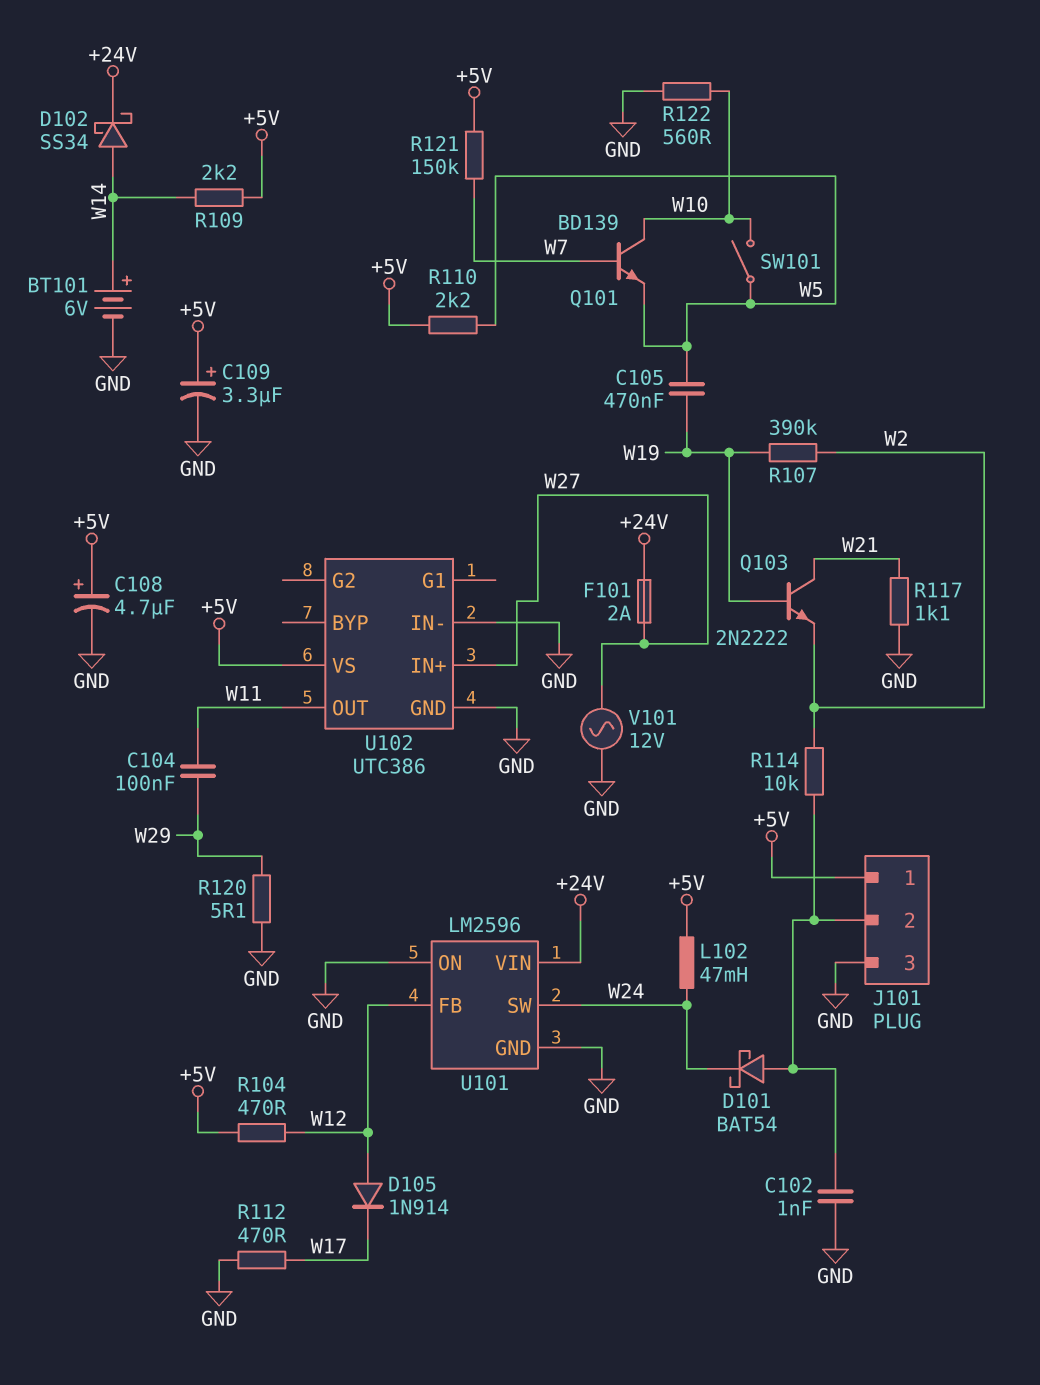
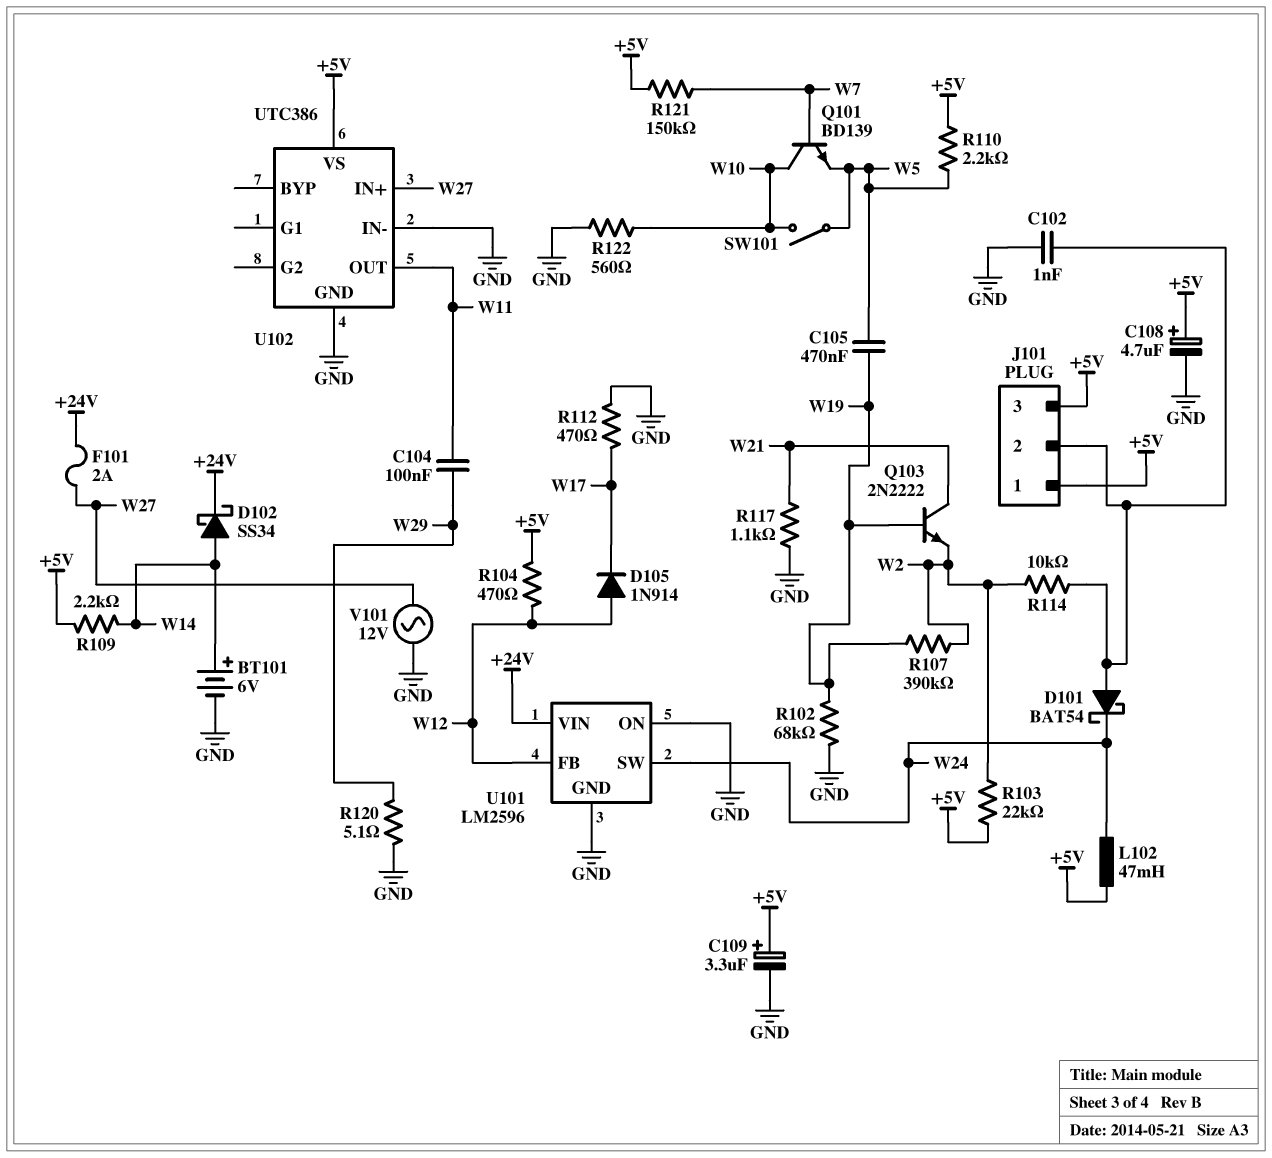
J101 pin 3: GND -> +5V
R102: none -> 68k (GND, W19)
R103: none -> 22k (+5V, W2)

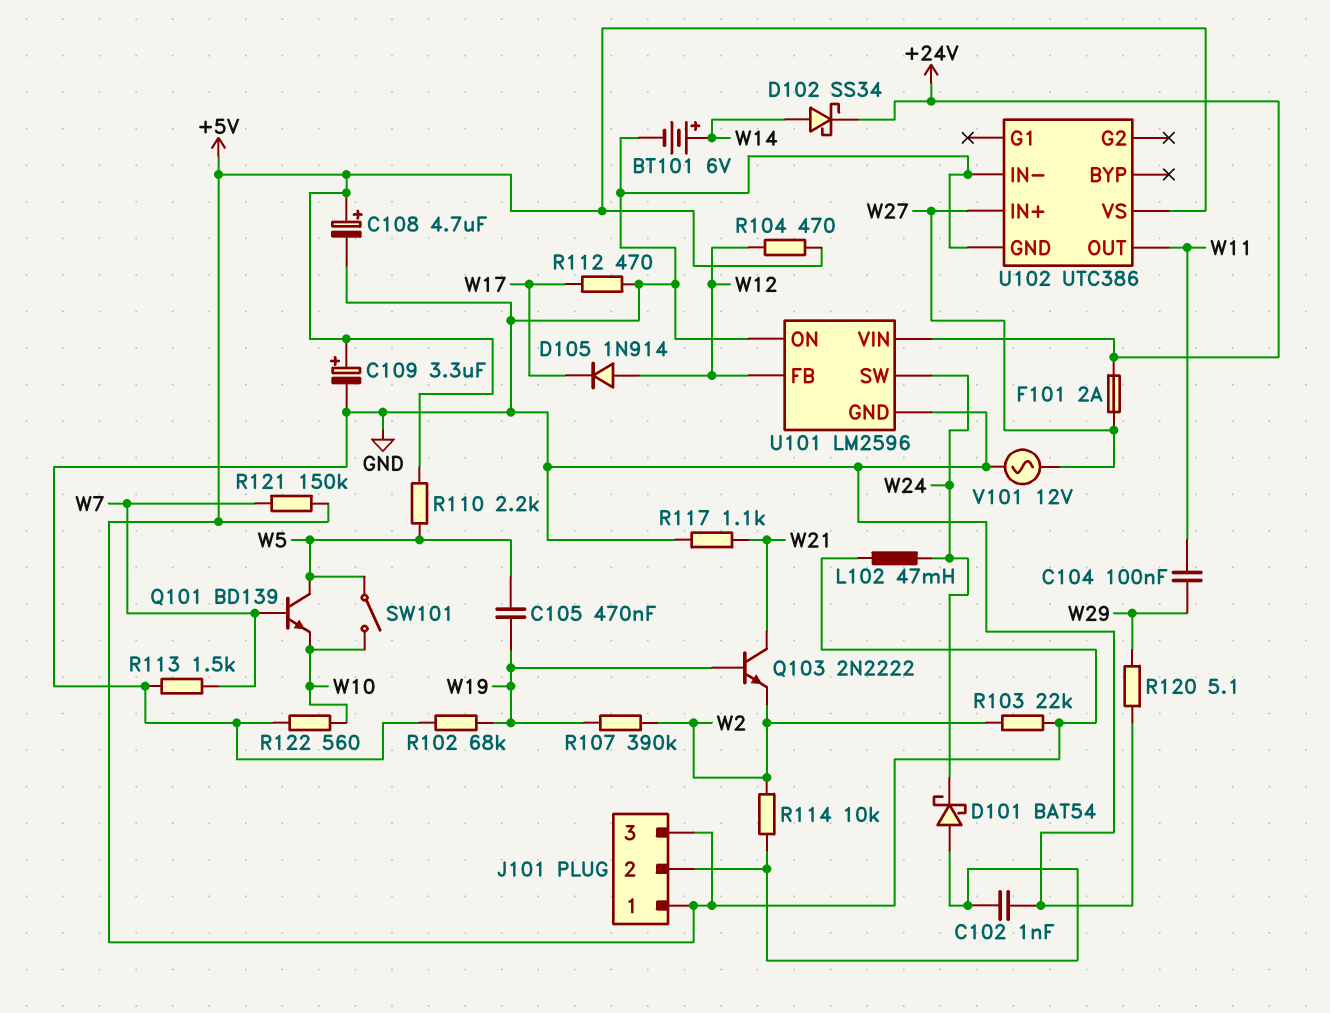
Q101: NPN BD139 (B W7, C W10, E W5) -> NPN BD139 (B W7, C W5, E W10)
R109: 2.2k (+5V, W14) -> none
R113: none -> 1.5k (GND, W7)

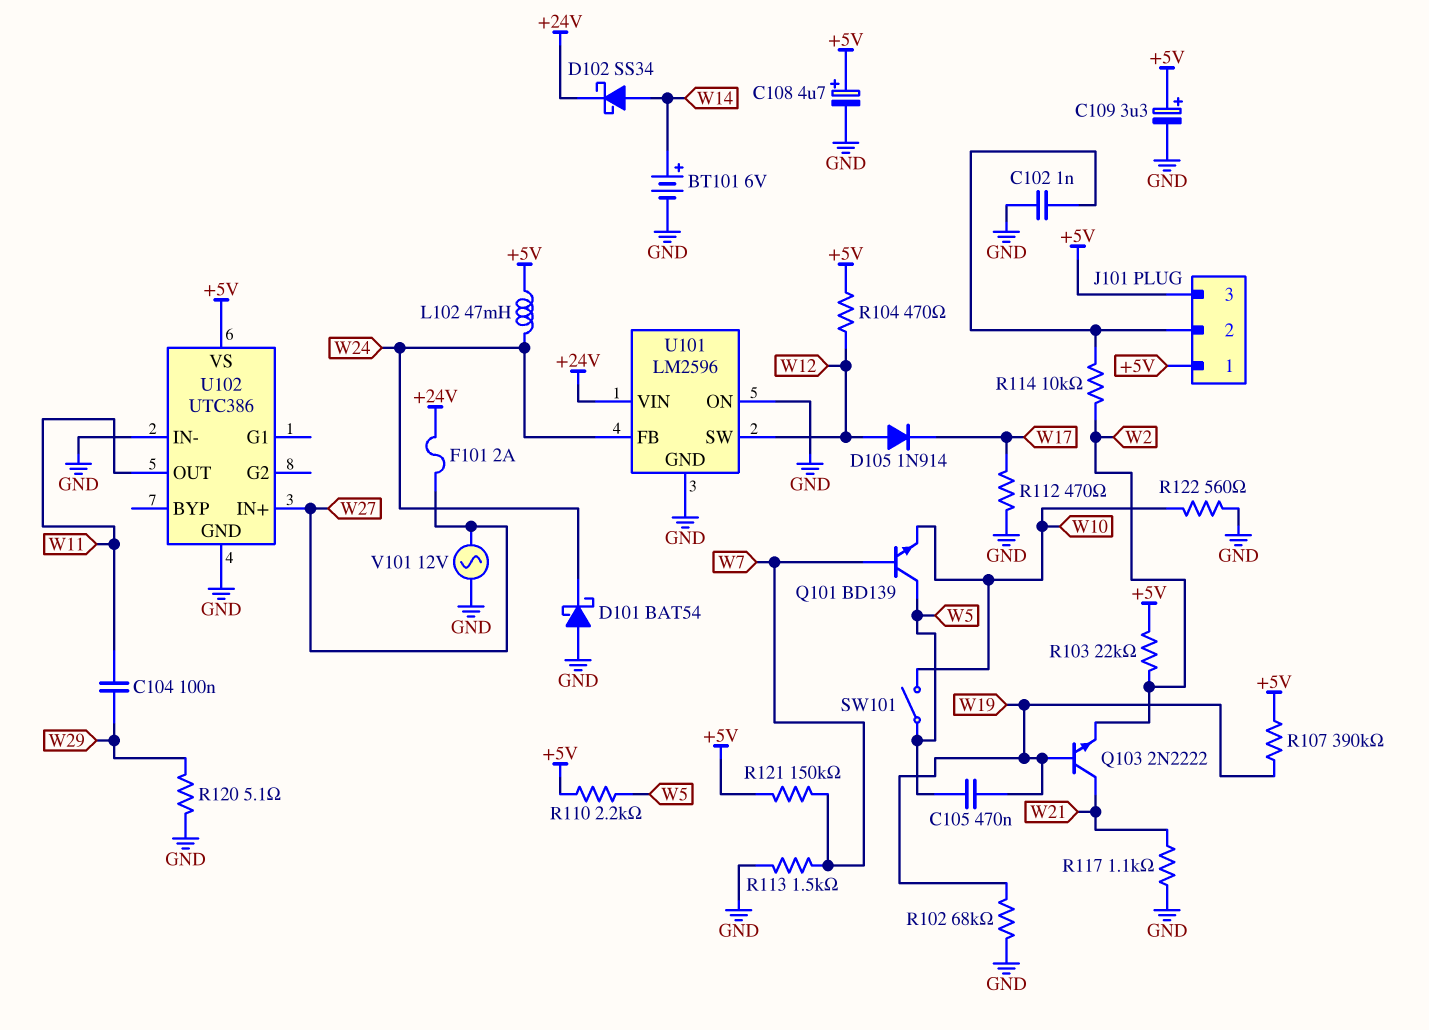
D101: schottky BAT54 (A J101/2, K W24) -> schottky BAT54 (A GND, K W24)
R107: 390k (W2, W19) -> 390k (+5V, W19)
U101 pin FB: W12 -> W24
U101 pin SW: W24 -> W12

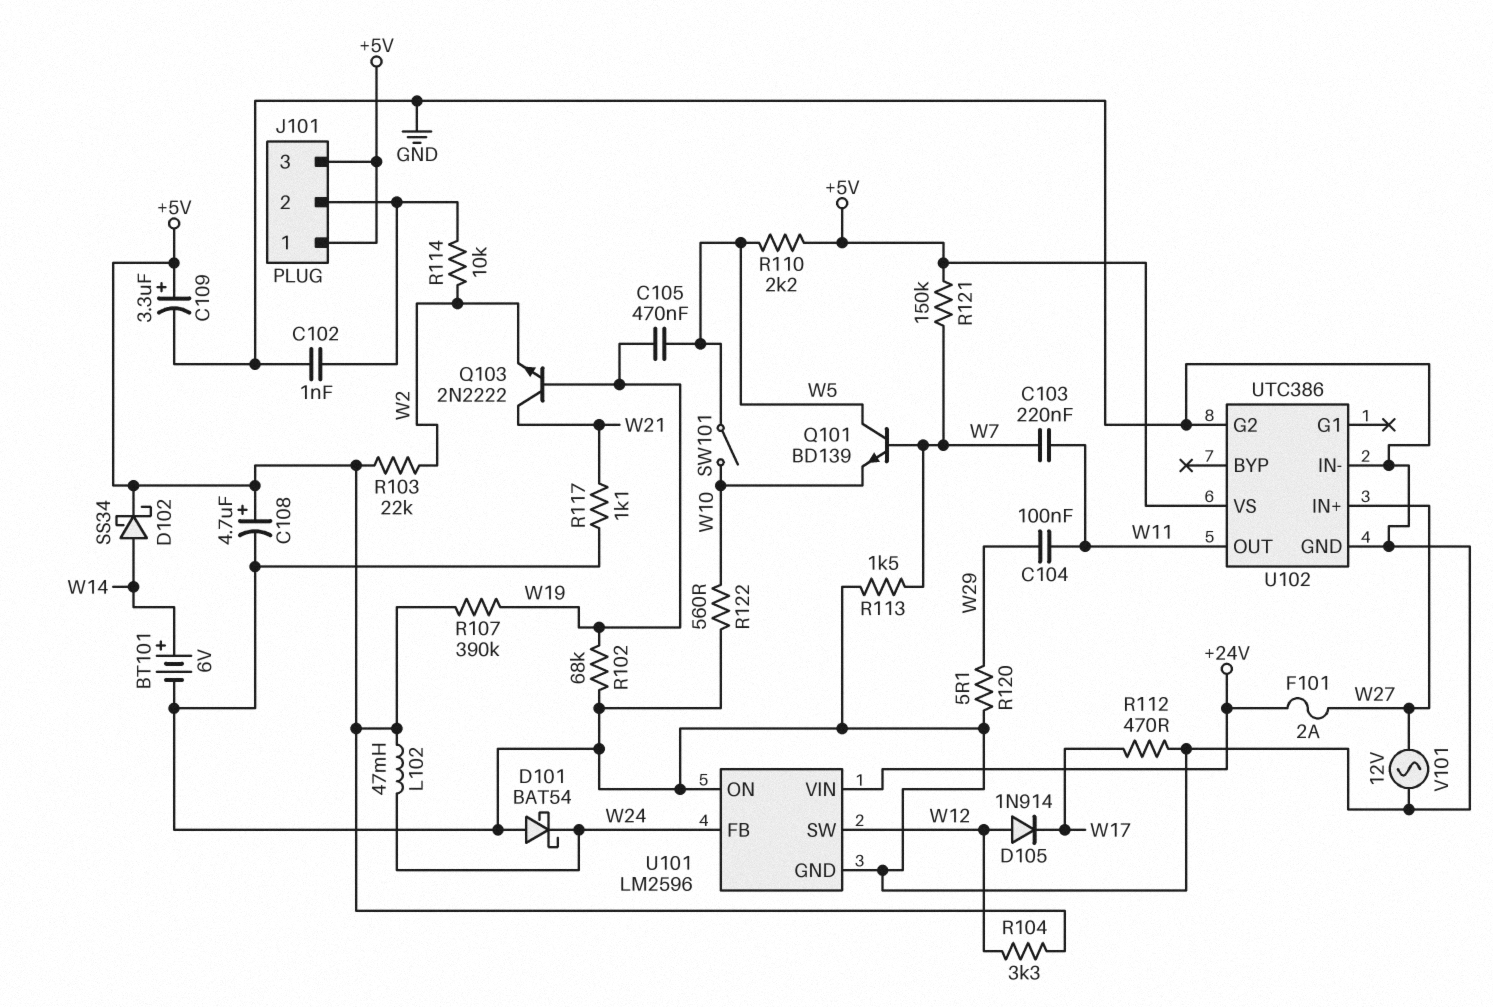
C103: none -> 220nF (W7, W11)
D102: schottky SS34 (A W14, K +24V) -> schottky SS34 (A W14, K +5V)
R104: 470 (+5V, W12) -> 3.3k (+5V, W12)
U102 pin G2: none -> GND

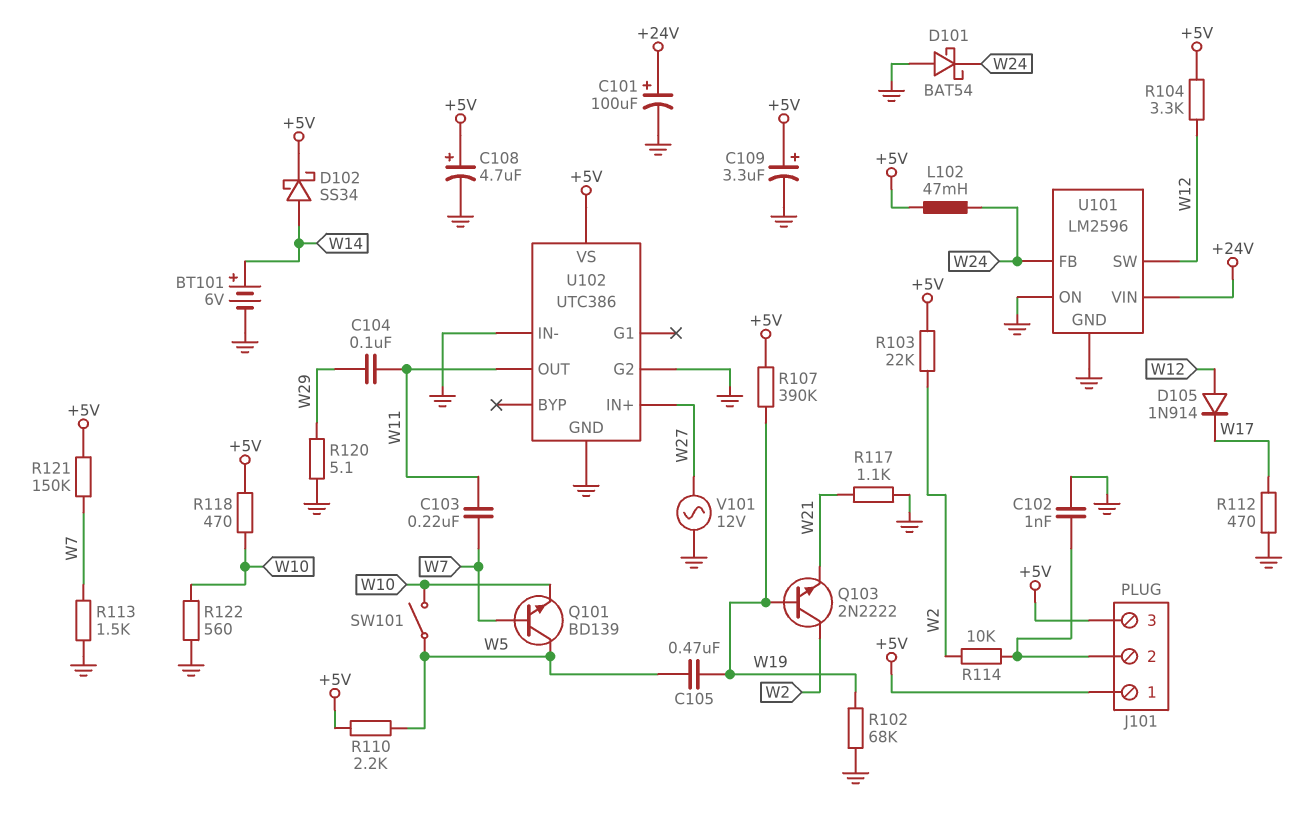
C101: none -> 100uF (plus +24V, minus GND)
F101: 2A (+24V, W27) -> none
Q103: NPN 2N2222 (B W19, C W21, E W2) -> NPN 2N2222 (B W19, C W2, E W21)
R118: none -> 470 (+5V, W10)

